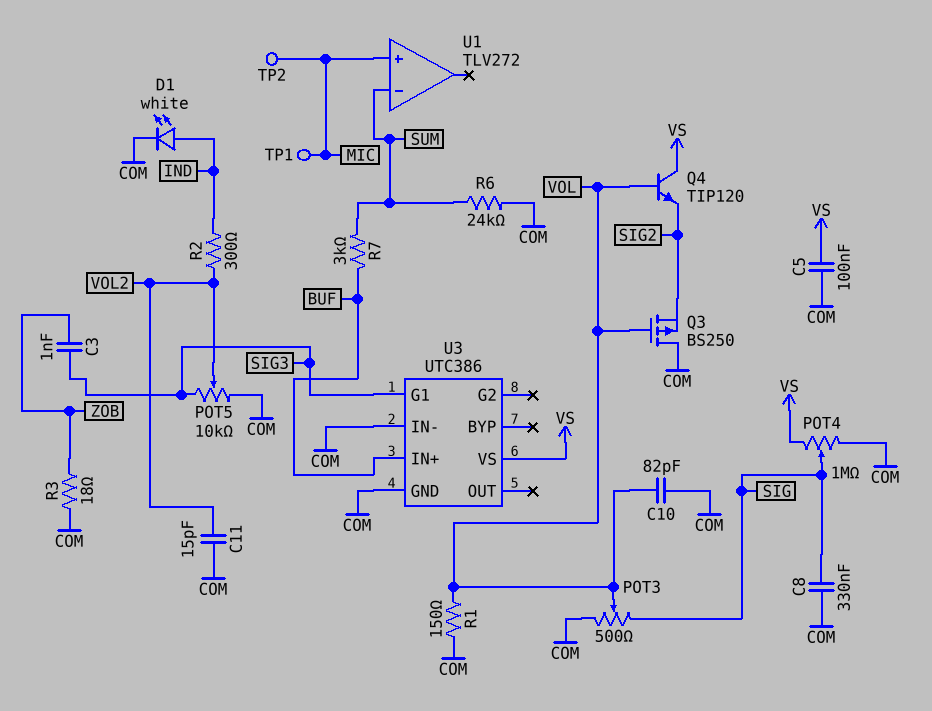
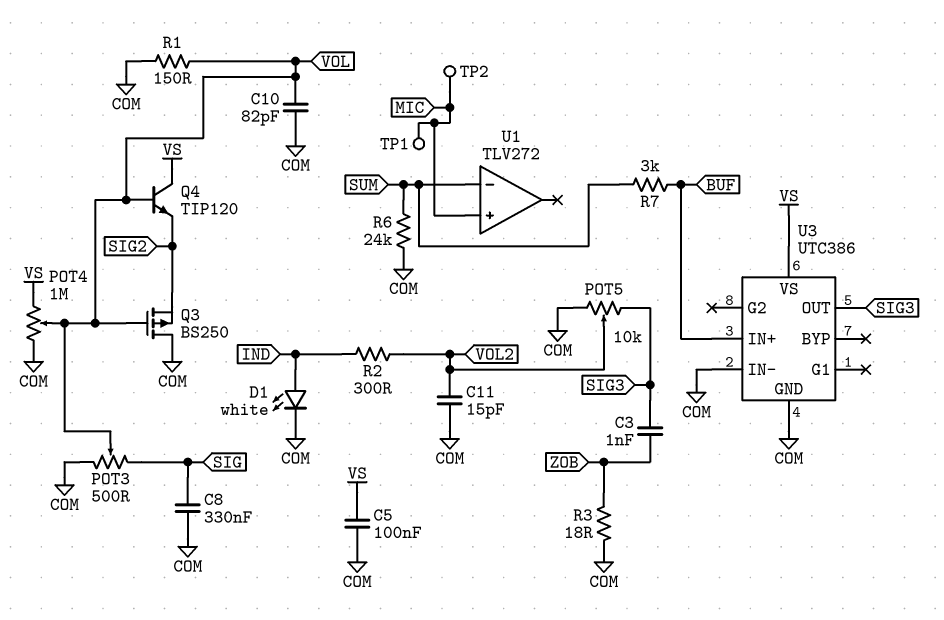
POT4: 1M (COM, VS, wiper SIG) -> 1M (COM, VS, wiper VOL)
U3 pin G1: SIG3 -> none
U3 pin OUT: none -> SIG3

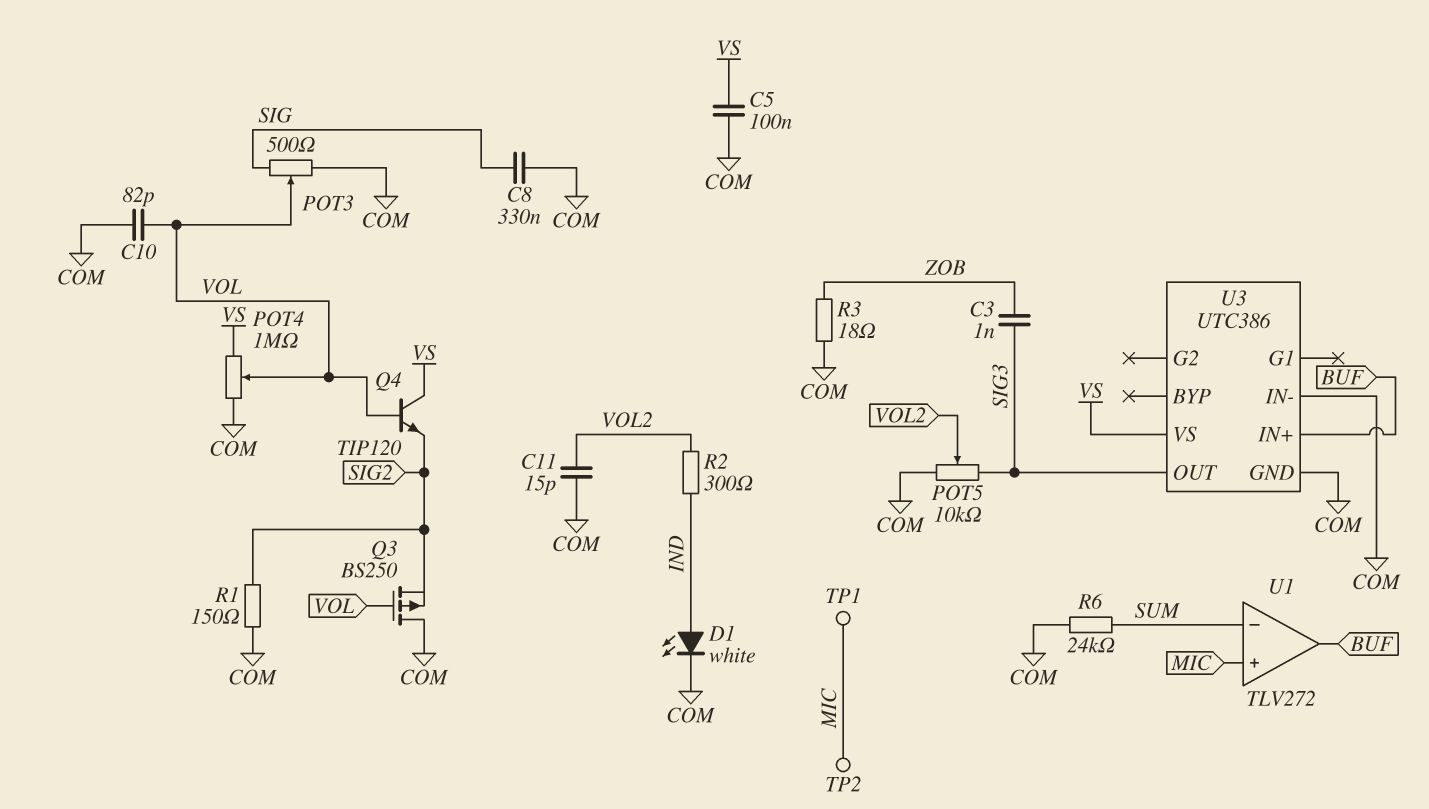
R1: 150 (COM, VOL) -> 150 (COM, SIG2)
R7: 3k (BUF, SUM) -> none
U1 pin out: none -> BUF

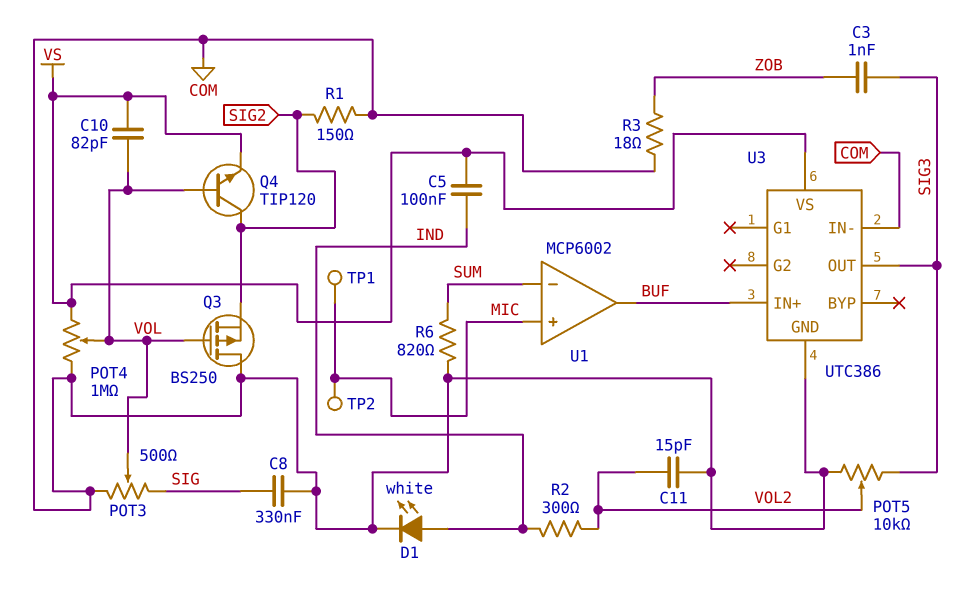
C5: 100nF (COM, VS) -> 100nF (IND, VS)
C10: 82pF (COM, VOL) -> 82pF (VOL, VS)
Q4: NPN TIP120 (B VOL, C VS, E SIG2) -> NPN TIP120 (B VOL, C SIG2, E VS)
R6: 24k (COM, SUM) -> 820 (COM, SUM)
U1: TLV272 -> MCP6002

